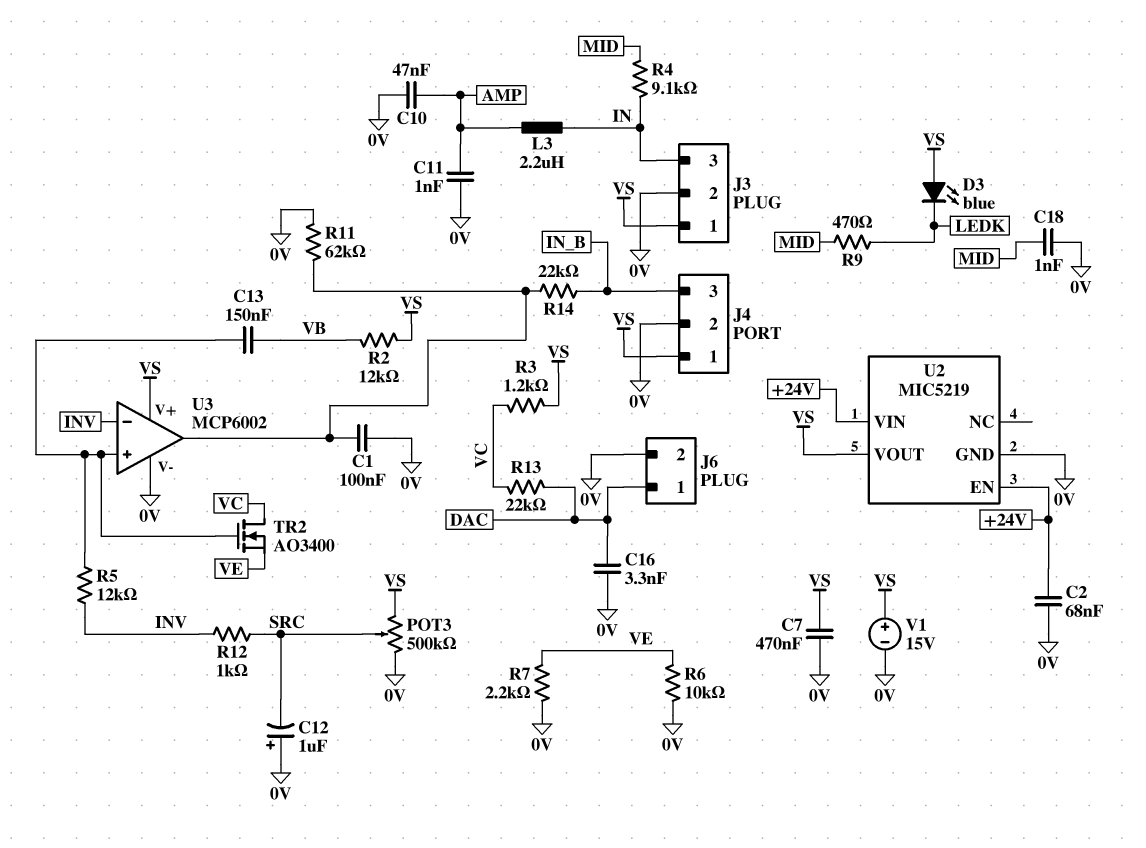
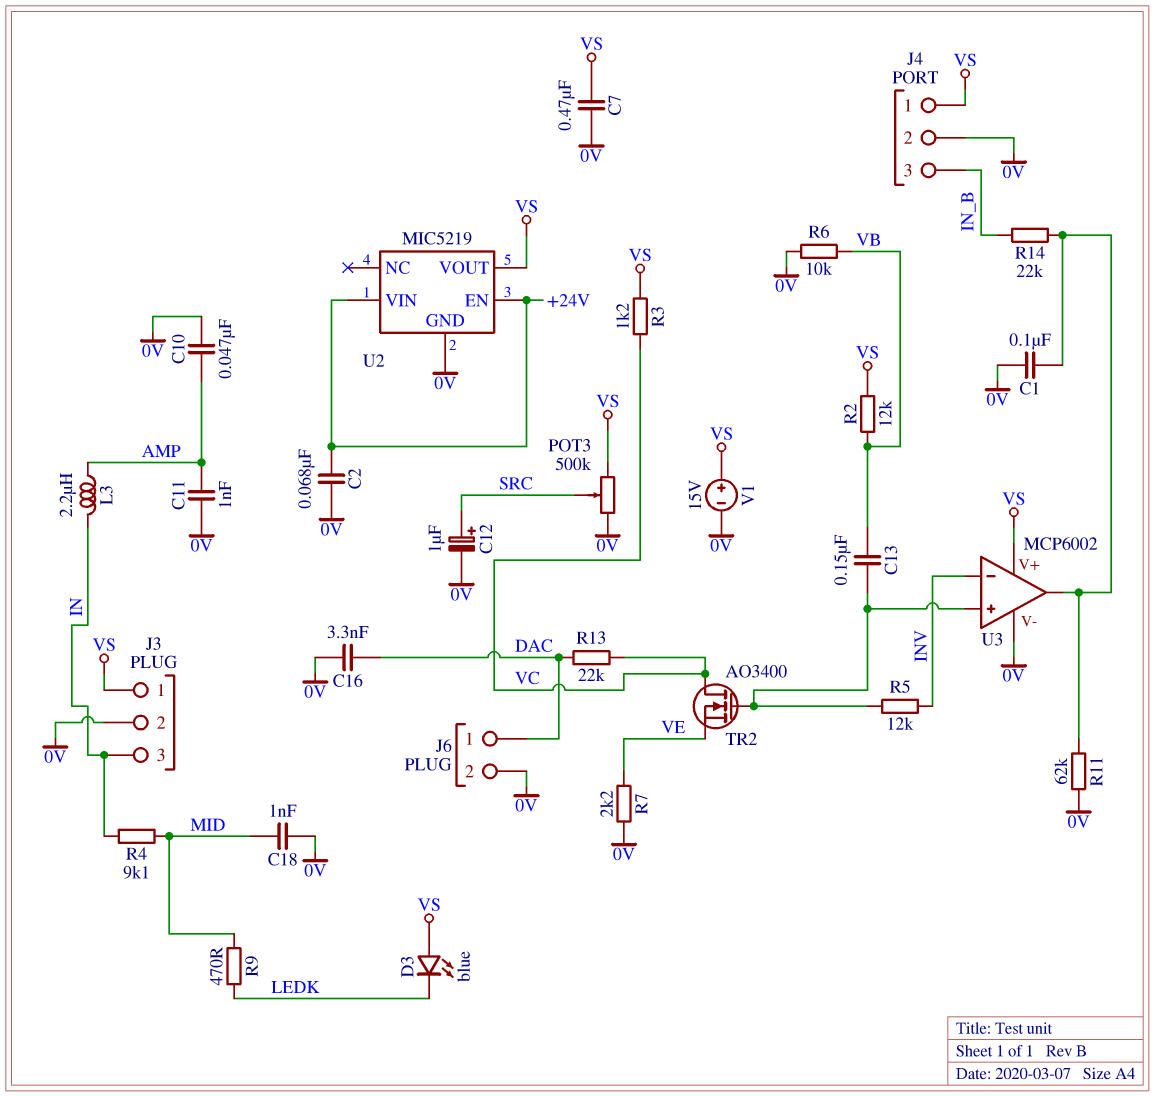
C12: 1uF (plus 0V, minus SRC) -> 1uF (plus SRC, minus 0V)
R6: 10k (0V, VE) -> 10k (0V, VB)
R12: 1k (INV, SRC) -> none

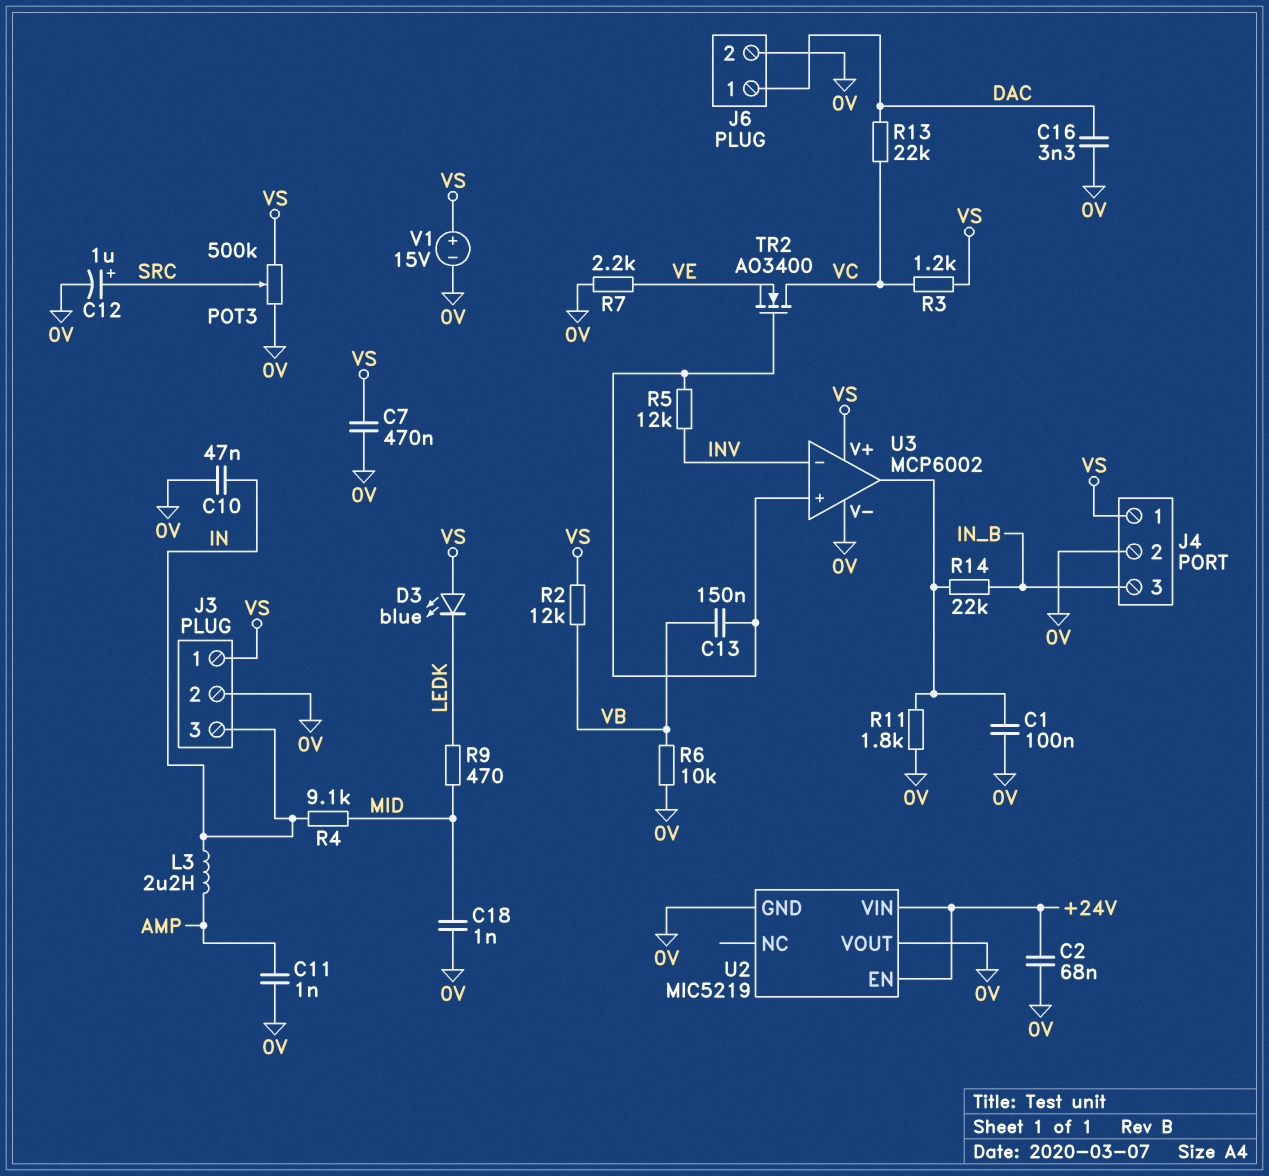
C10: 47nF (0V, AMP) -> 47nF (0V, IN)
R11: 62k (0V, U3/out) -> 1.8k (0V, U3/out)
U2 pin VOUT: VS -> 0V

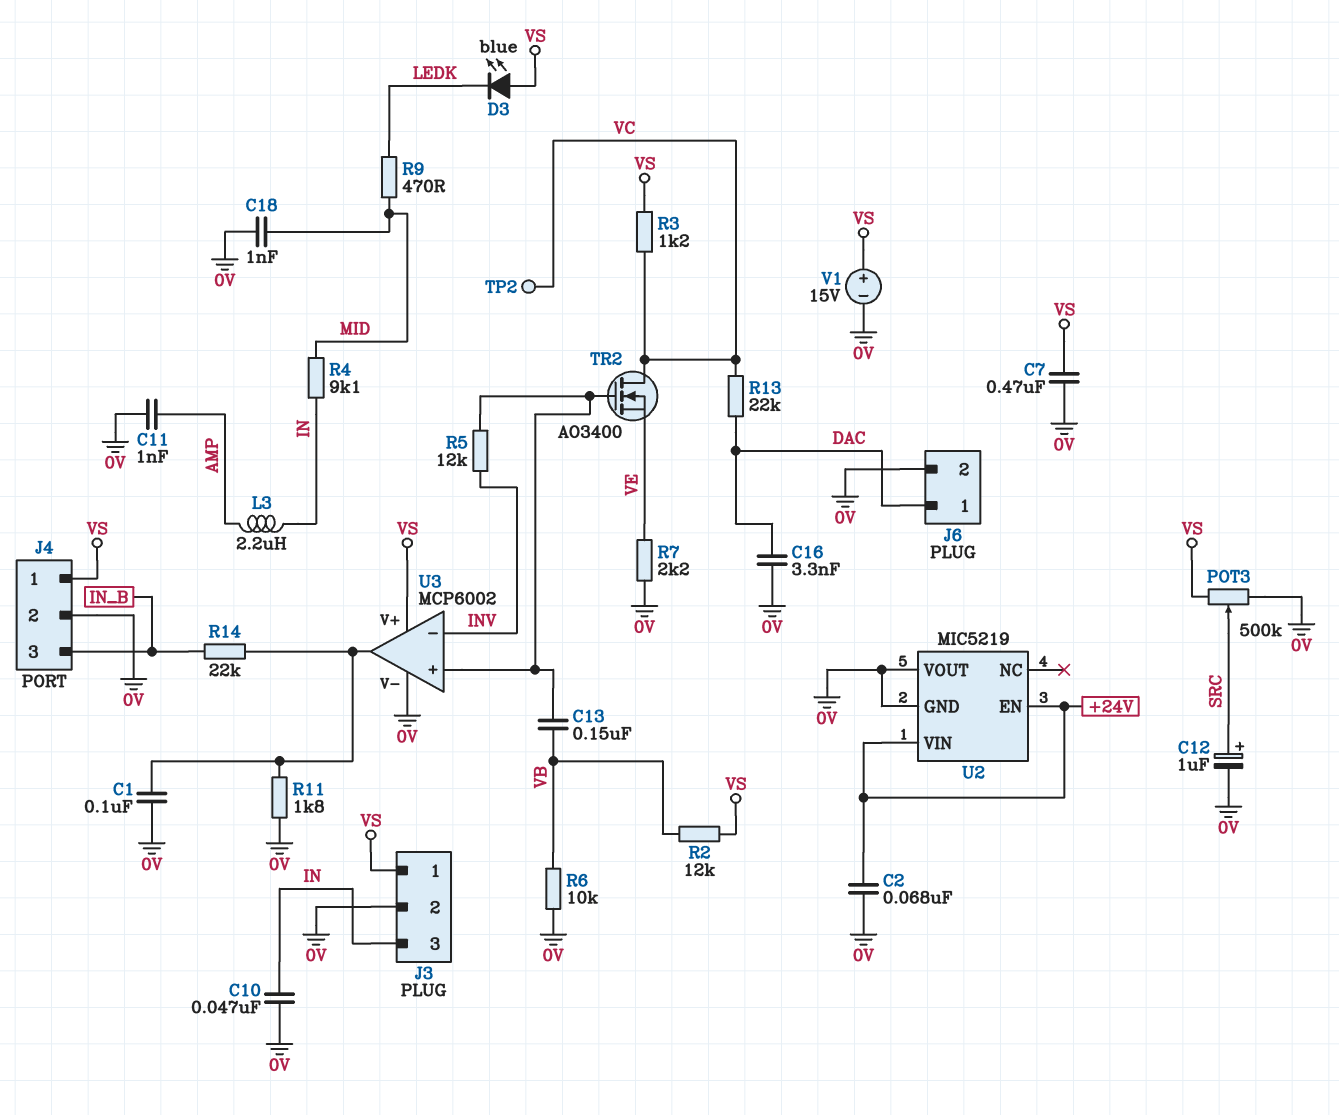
TP2: none -> test point (VC)

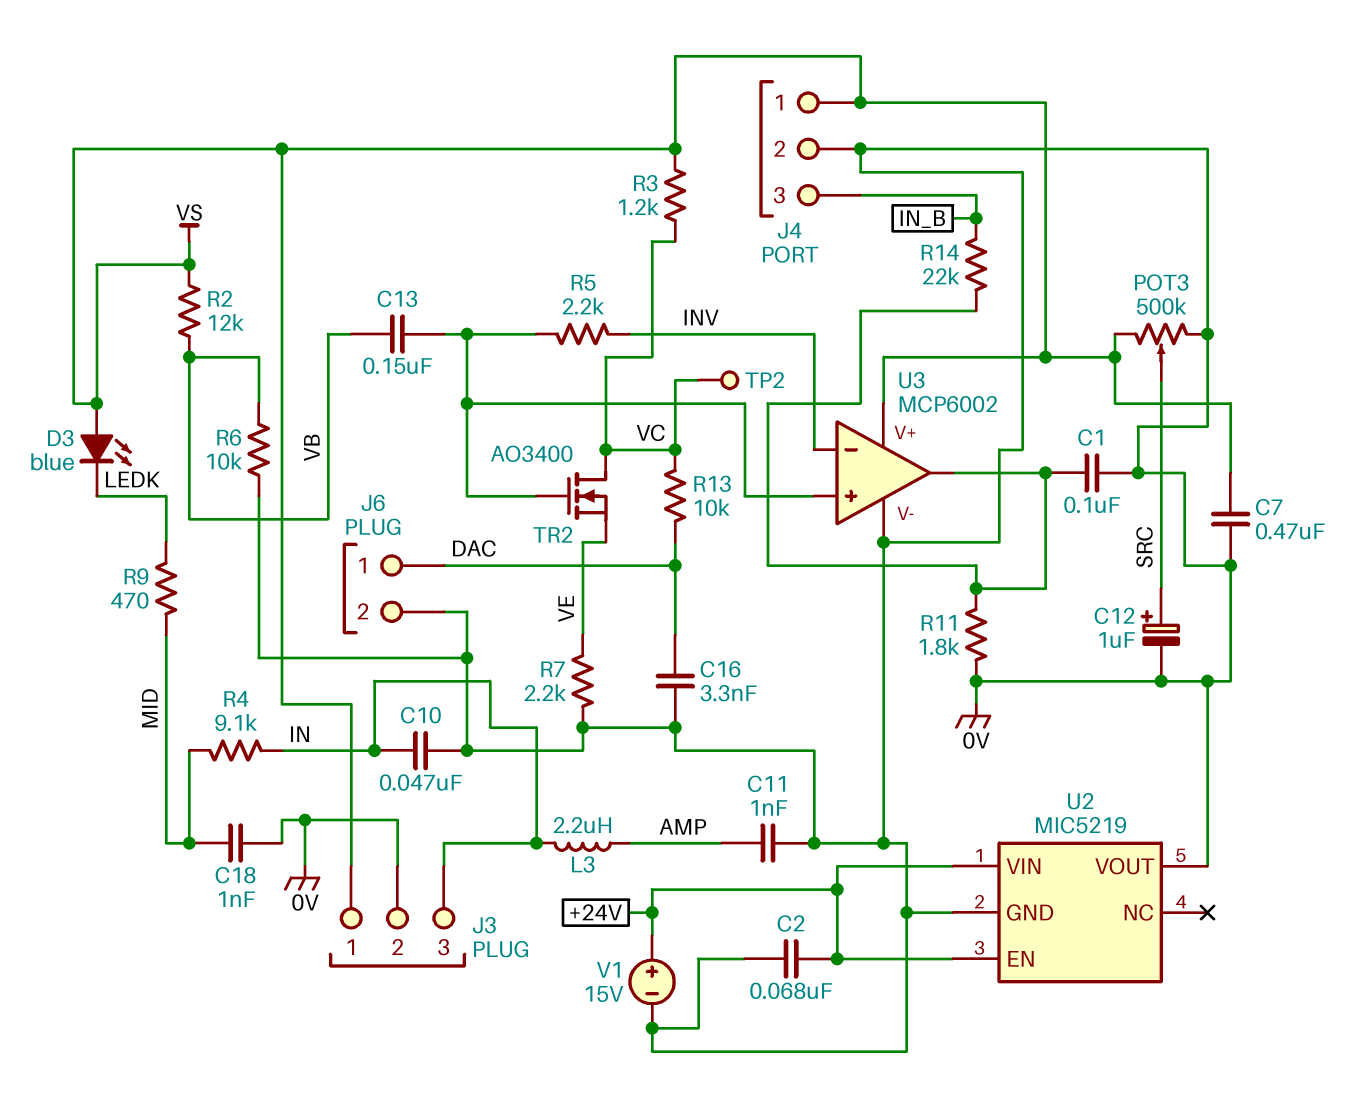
R5: 12k (INV, U3/in+) -> 2.2k (INV, U3/in+)
R13: 22k (DAC, VC) -> 10k (DAC, VC)
V1: 15V (plus VS, minus 0V) -> 15V (plus +24V, minus 0V)

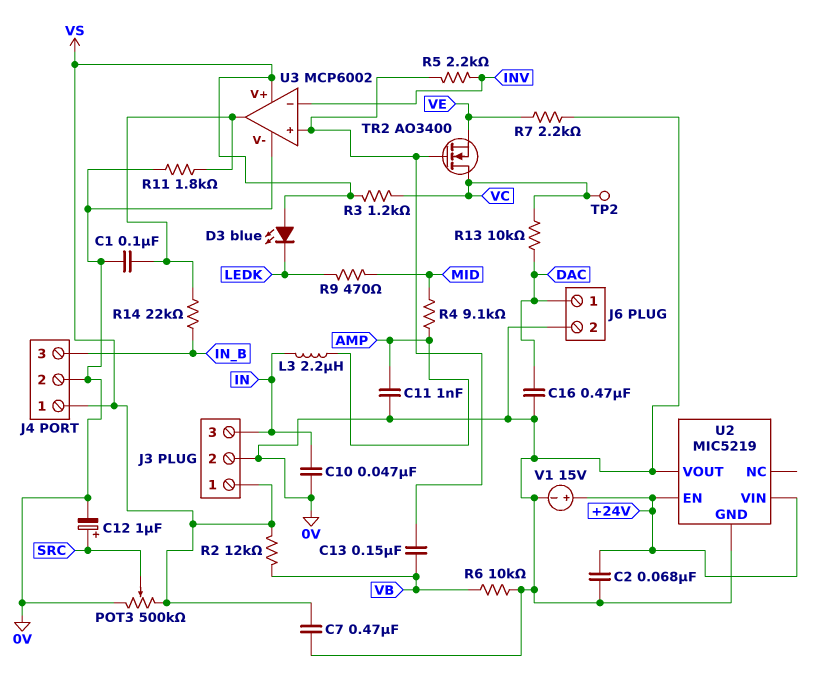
C16: 3.3nF (0V, DAC) -> 470nF (0V, DAC)
C18: 1nF (0V, MID) -> none
R4: 9.1k (IN, MID) -> 9.1k (AMP, MID)

